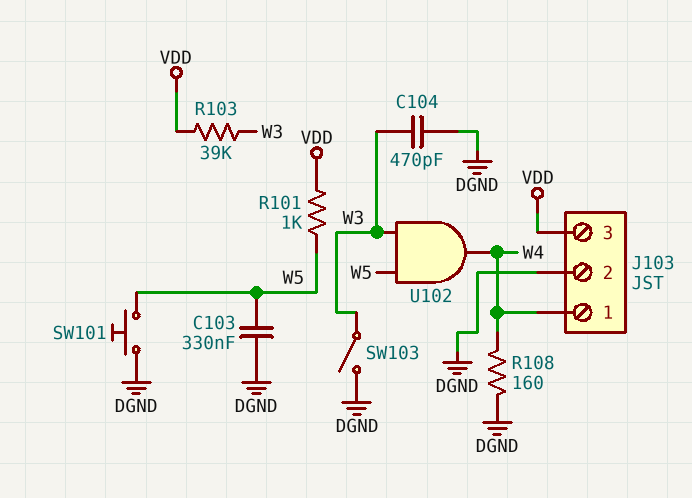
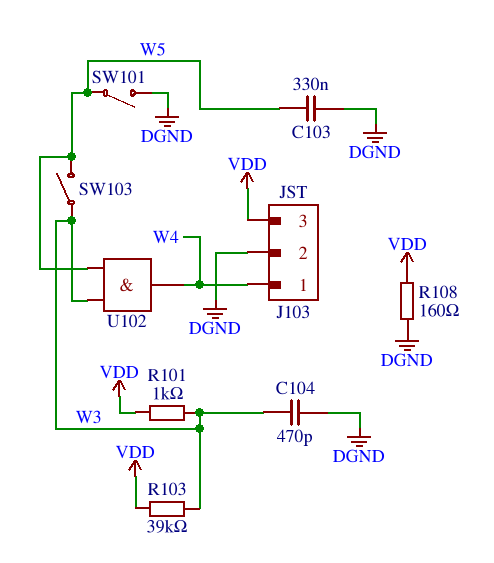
R101: 1k (VDD, W5) -> 1k (VDD, W3)
R108: 160 (DGND, W4) -> 160 (DGND, VDD)
SW101: button (DGND, W5) -> switch (DGND, W5)
SW103: switch (DGND, W3) -> switch (W3, W5)

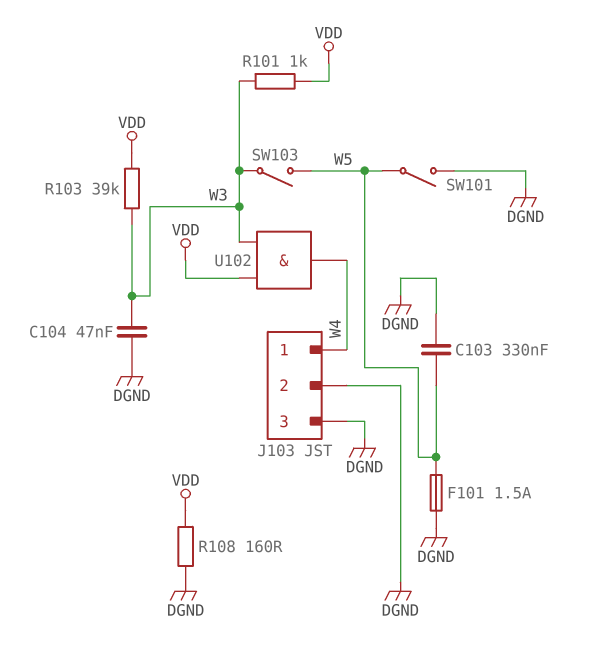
C104: 470pF (DGND, W3) -> 47nF (DGND, W3)
F101: none -> 1.5A (DGND, W5)
J103 pin 3: VDD -> DGND
U102: AND (in W3, in W5, out W4) -> AND (in VDD, in W3, out W4)

